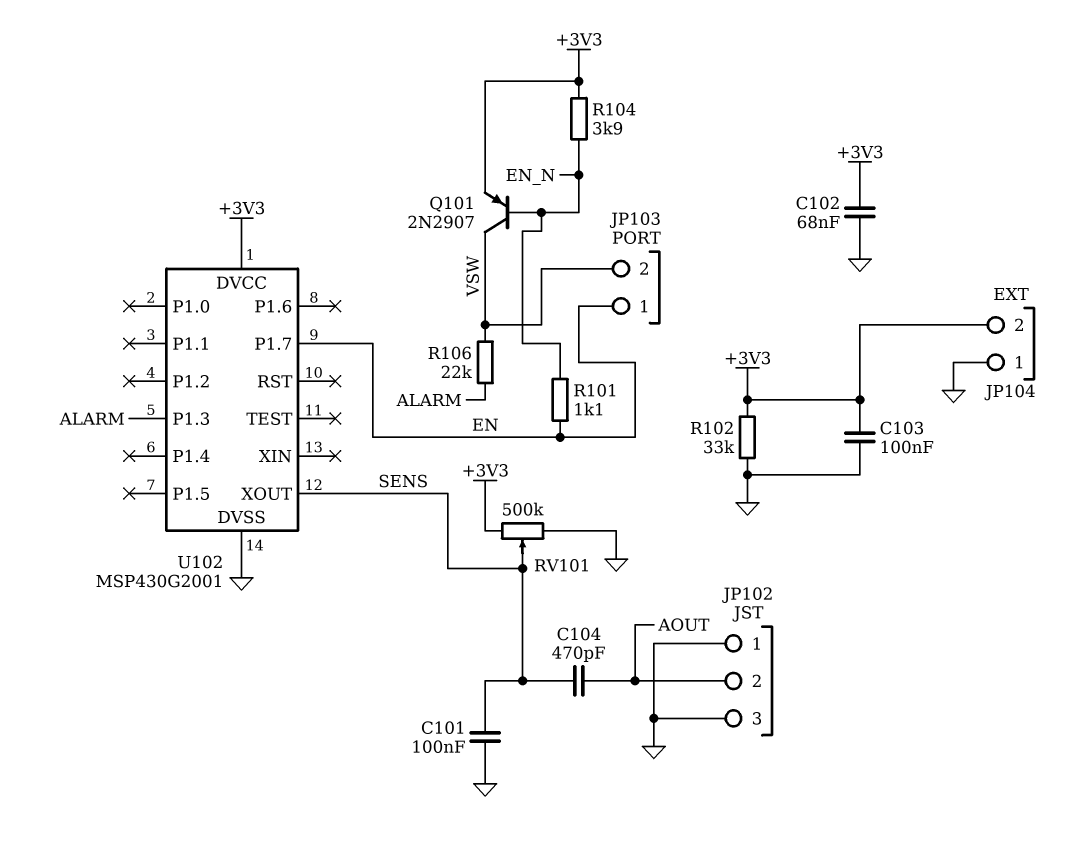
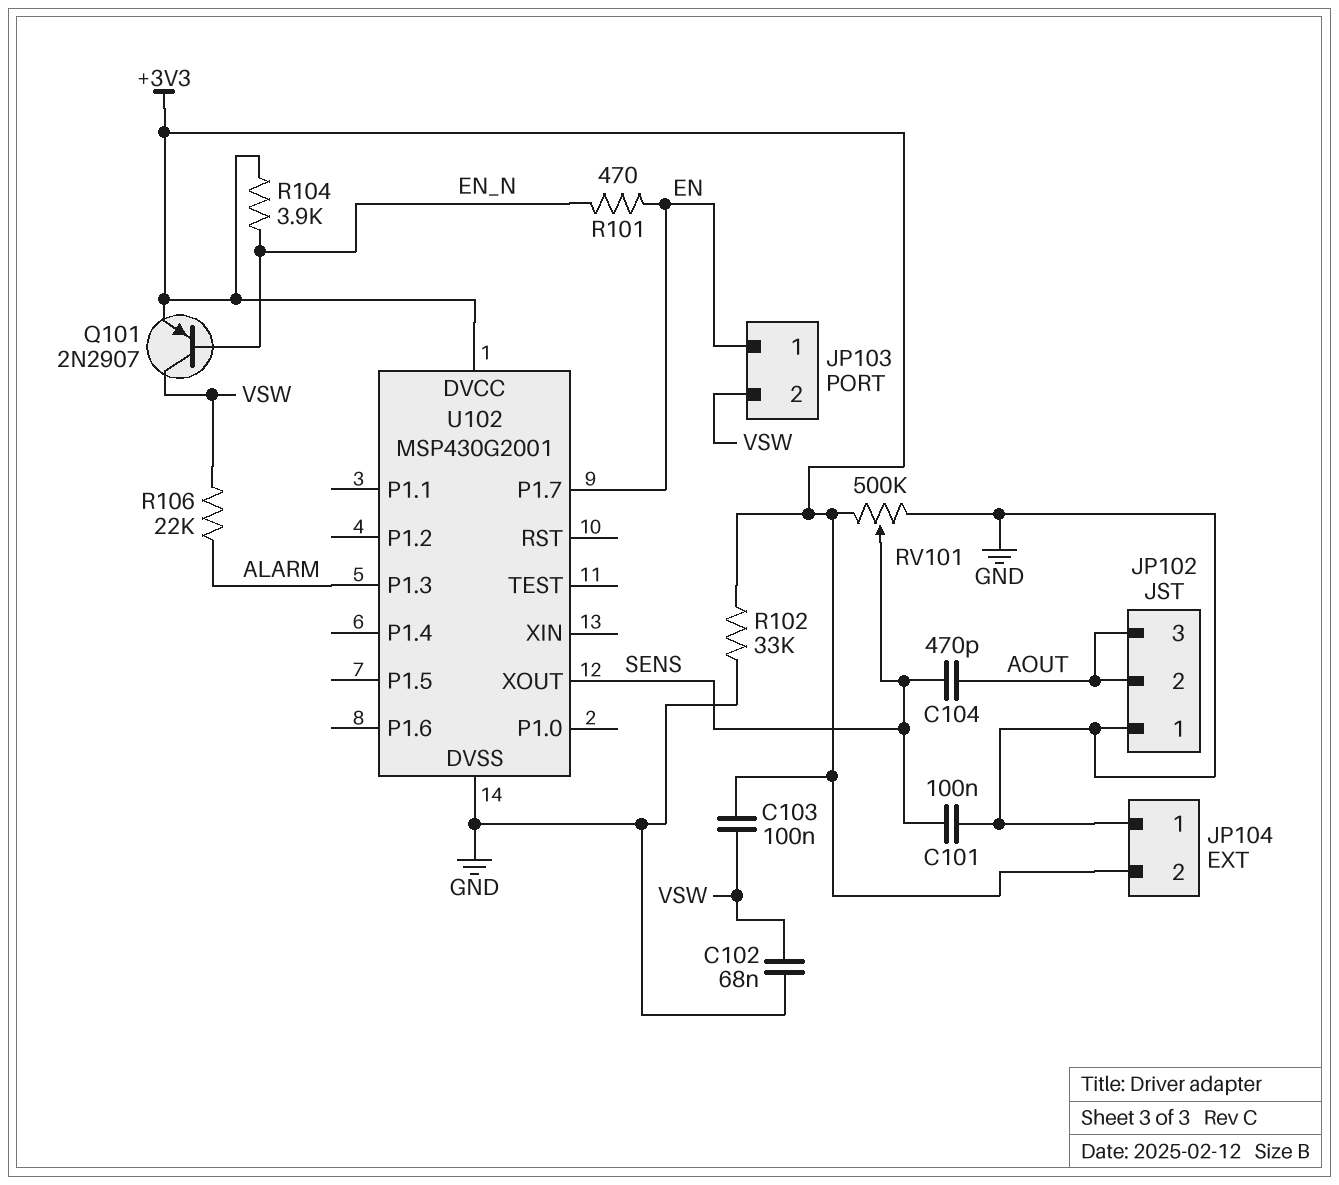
C102: 68nF (+3V3, GND) -> 68nF (GND, VSW)
C103: 100nF (+3V3, GND) -> 100nF (+3V3, VSW)
JP102 pin 3: GND -> AOUT
R101: 1.1k (EN, EN_N) -> 470 (EN, EN_N)

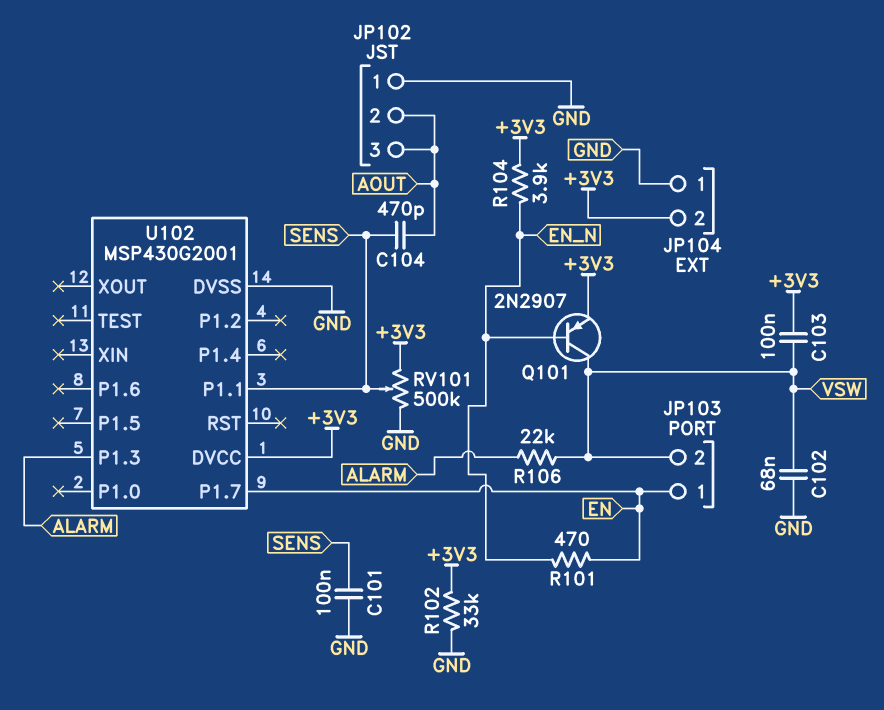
U102 pin P1.1: none -> SENS
U102 pin XOUT: SENS -> none

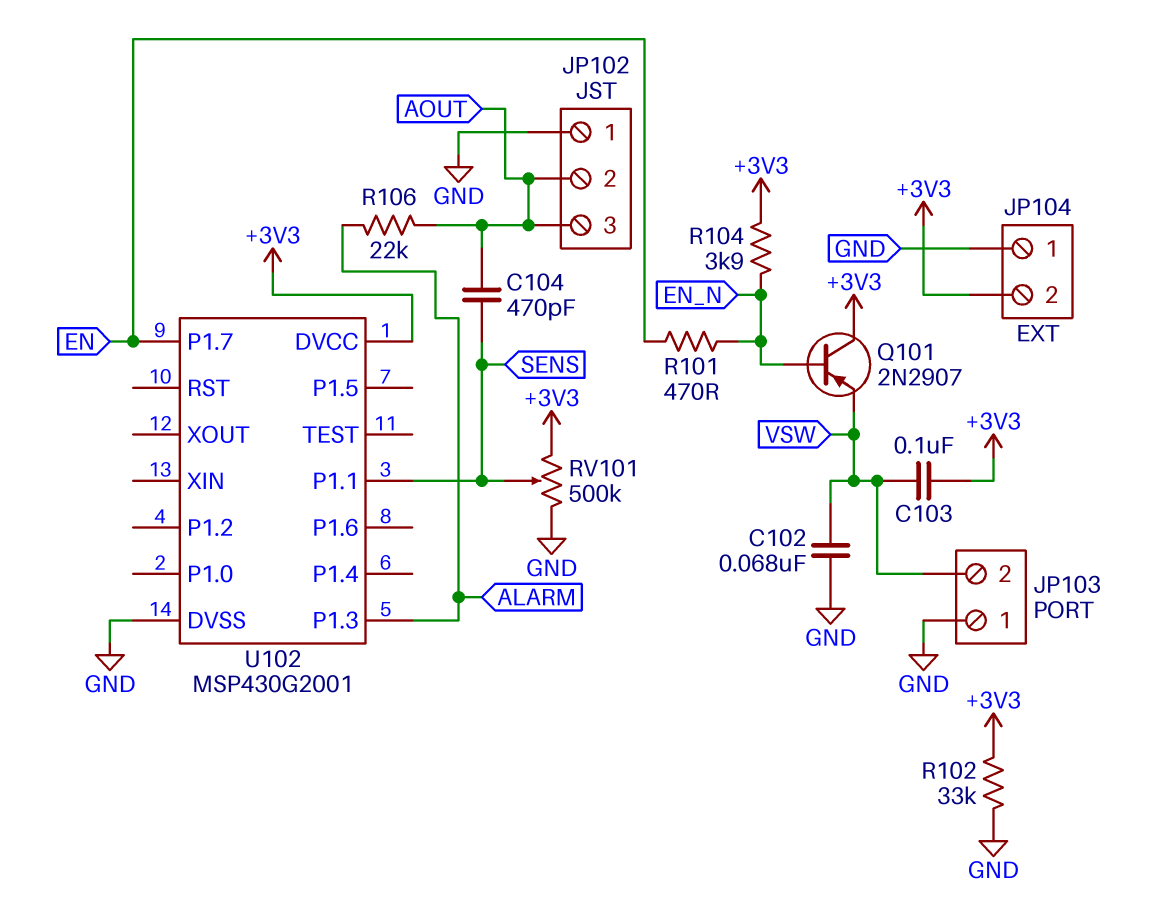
C101: 100nF (GND, SENS) -> none
JP103 pin 1: EN -> GND
Q101: PNP 2N2907 (B EN_N, C VSW, E +3V3) -> PNP 2N2907 (B EN_N, C +3V3, E VSW)
R106: 22k (ALARM, VSW) -> 22k (ALARM, AOUT)

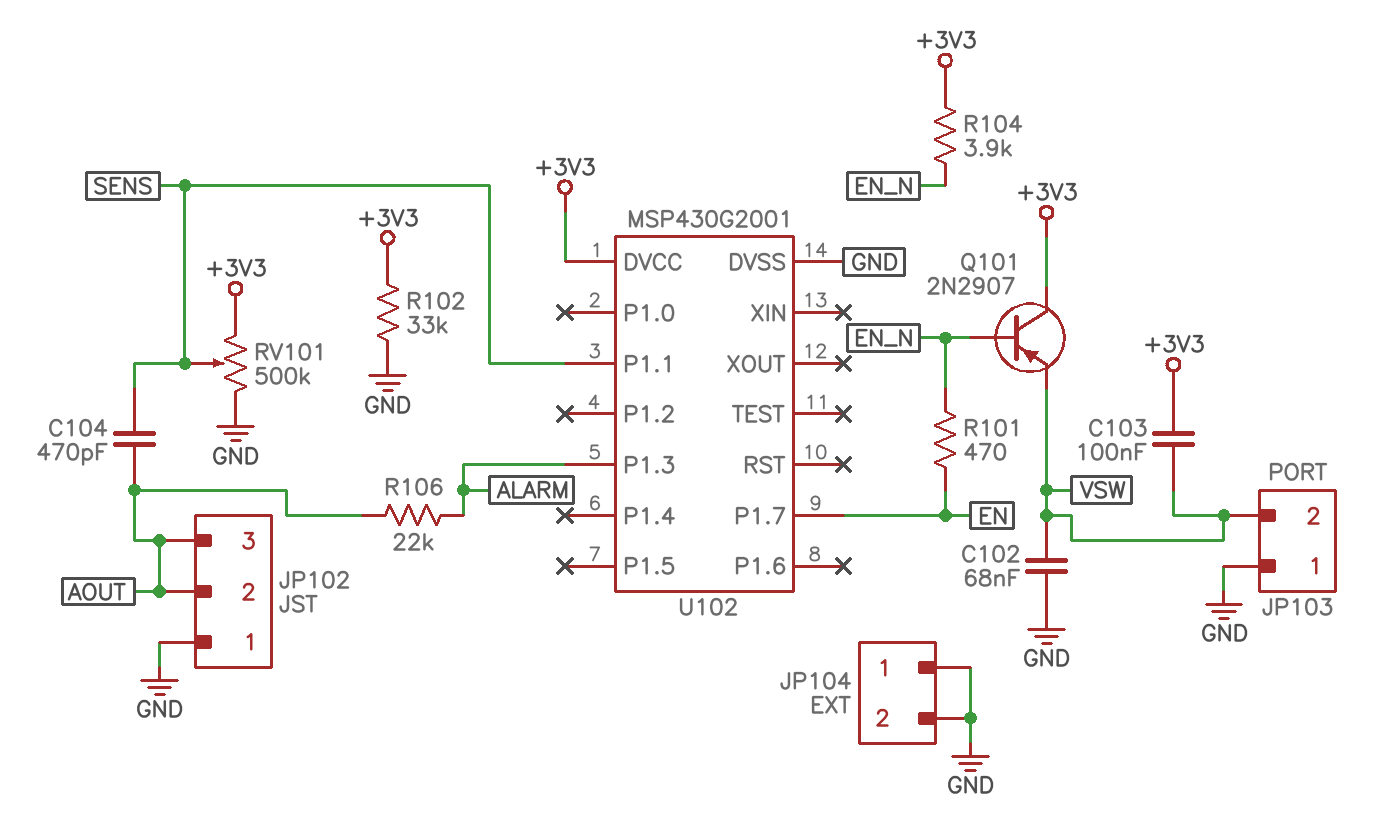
JP104 pin 2: +3V3 -> GND

